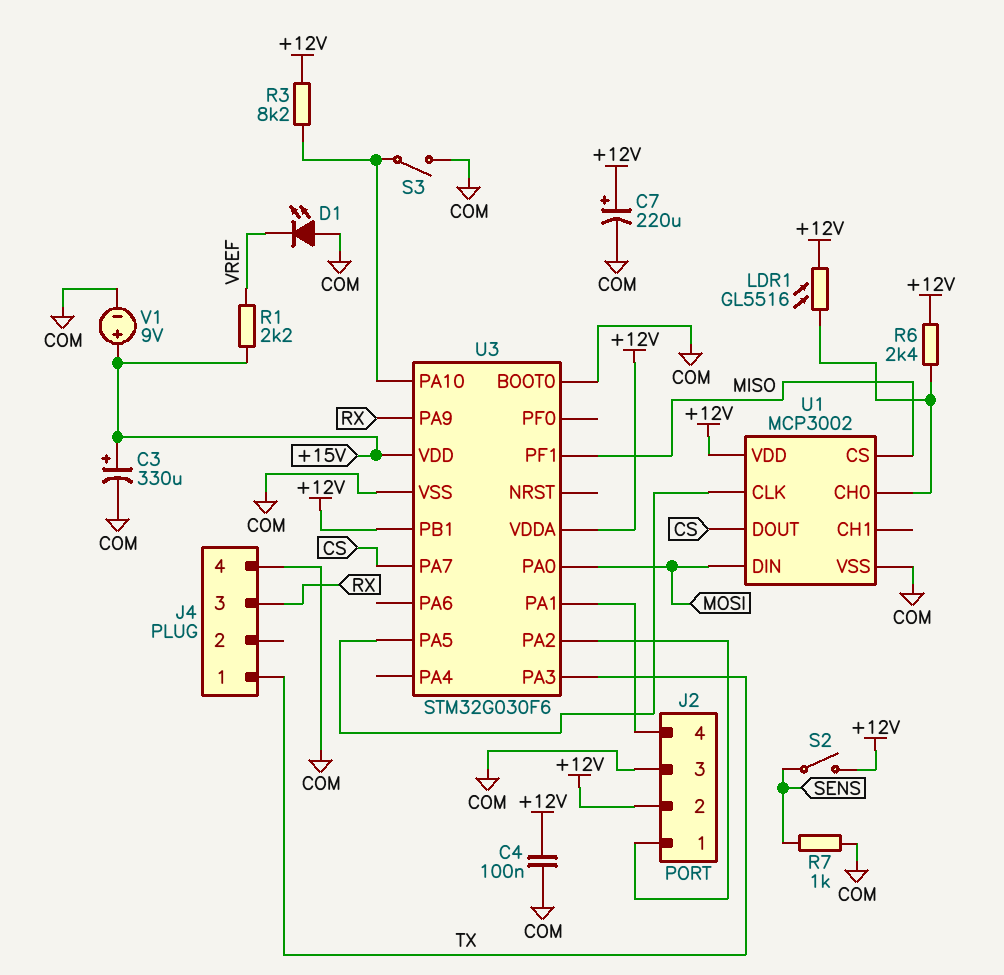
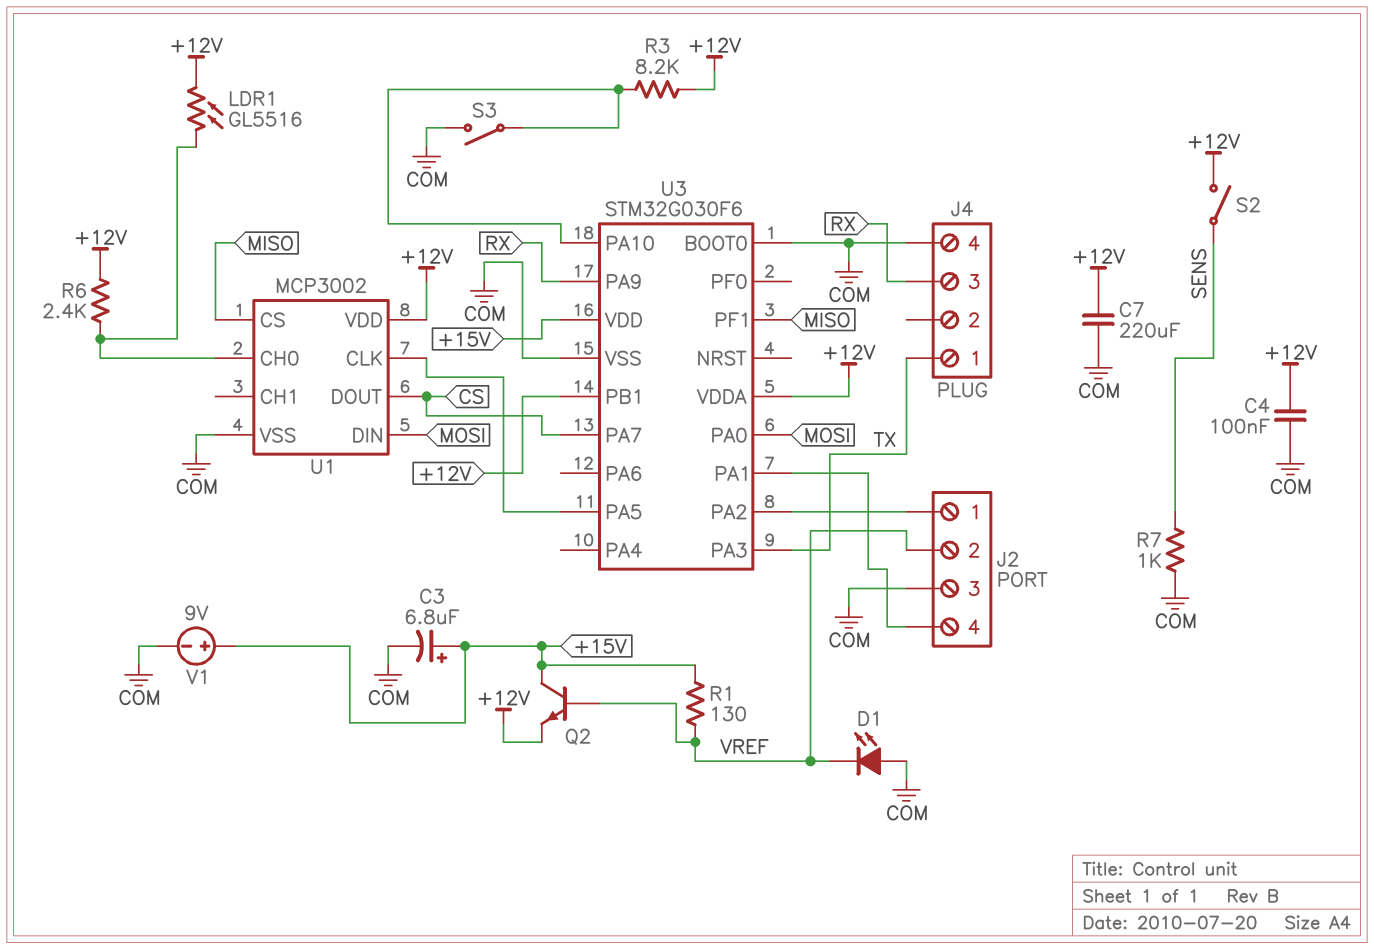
C3: 330uF (plus +15V, minus COM) -> 6.8uF (plus +15V, minus COM)
C7: 220uF (plus +12V, minus COM) -> 220uF (+12V, COM)
J2 pin 2: +12V -> VREF
Q2: none -> NPN (B VREF, C +15V, E +12V)
R1: 2.2k (+15V, VREF) -> 130 (+15V, VREF)

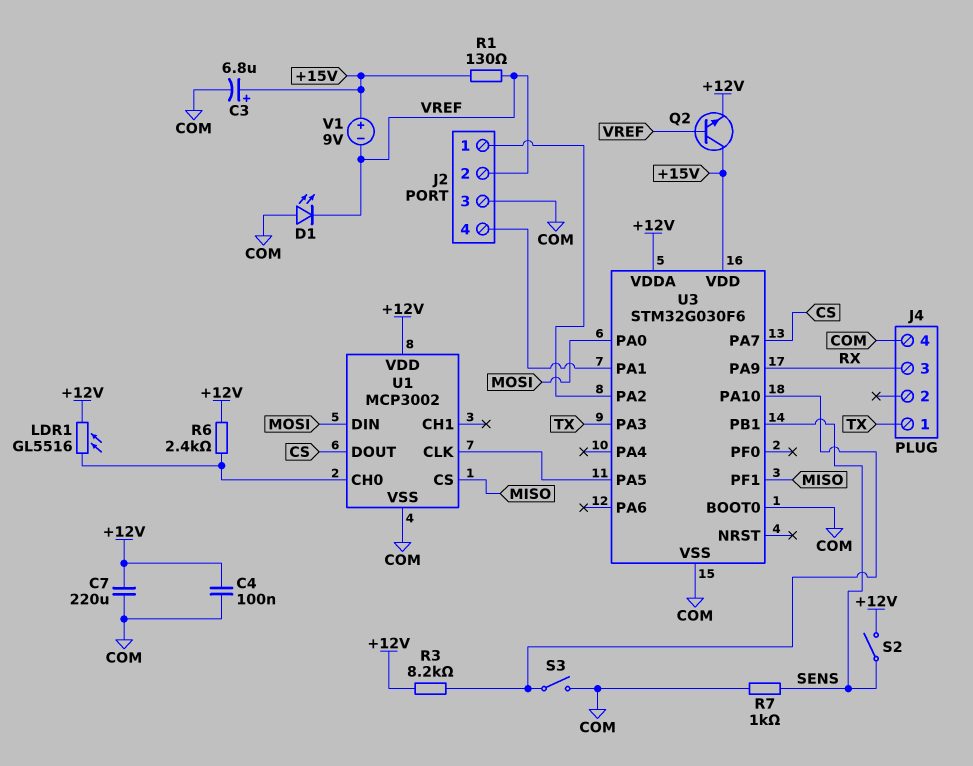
U3 pin PB1: +12V -> SENS
V1: 9V (plus +15V, minus COM) -> 9V (plus +15V, minus VREF)

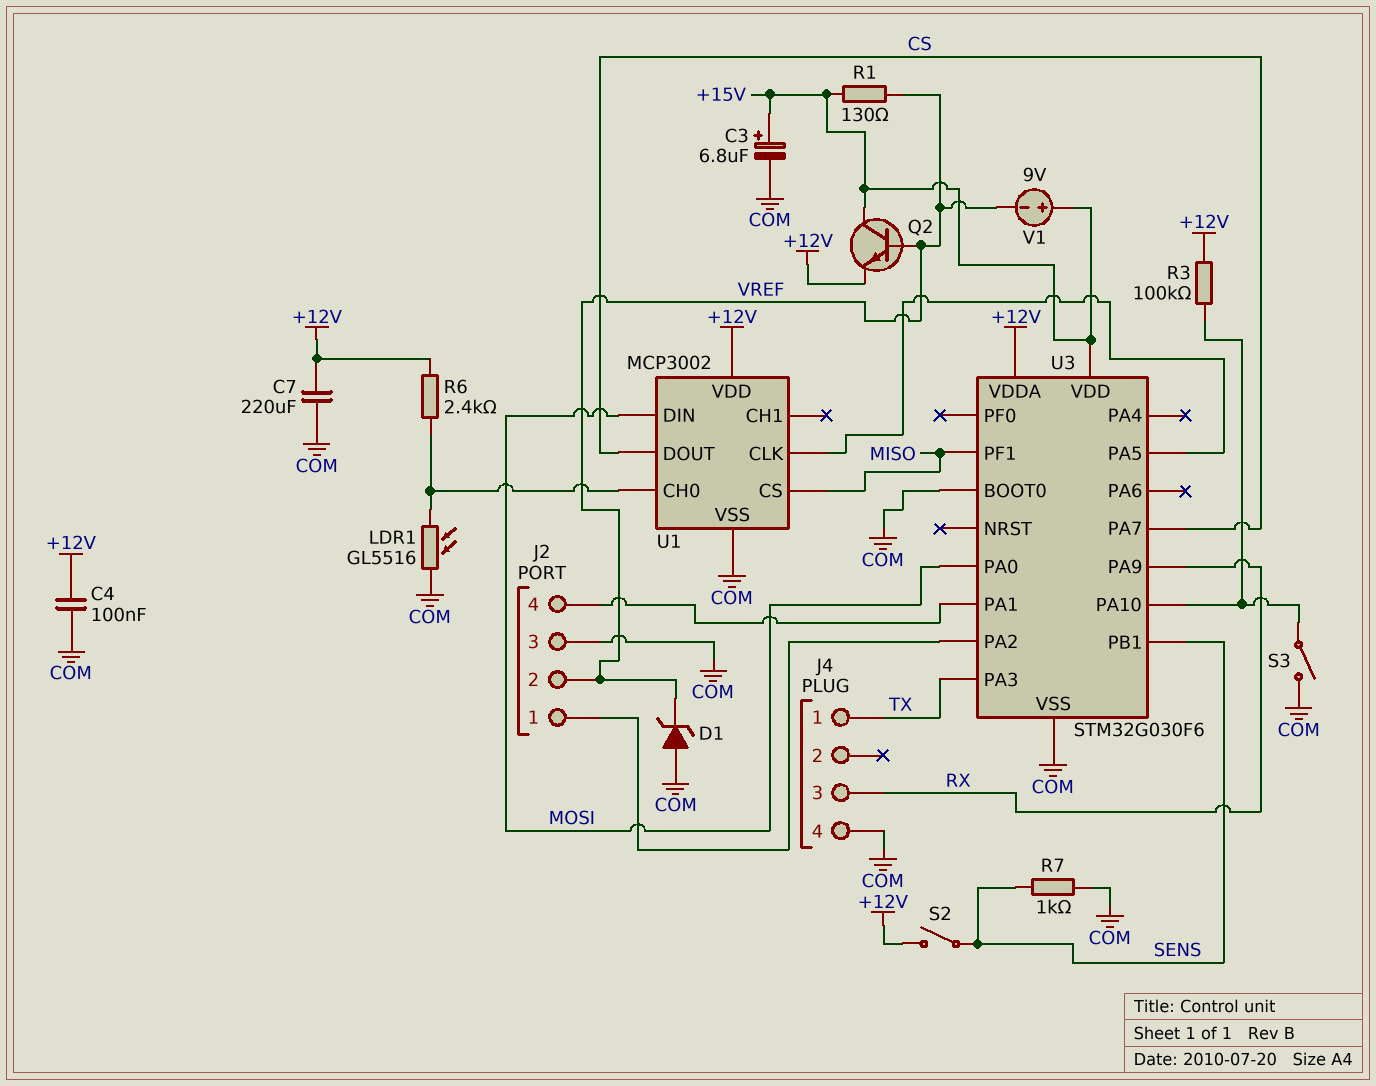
D1: LED (A COM, K VREF) -> zener (A COM, K VREF)
LDR1: GL5516 (+12V, U1/CH0) -> GL5516 (COM, U1/CH0)
R3: 8.2k (+12V, U3/PA10) -> 100k (+12V, U3/PA10)

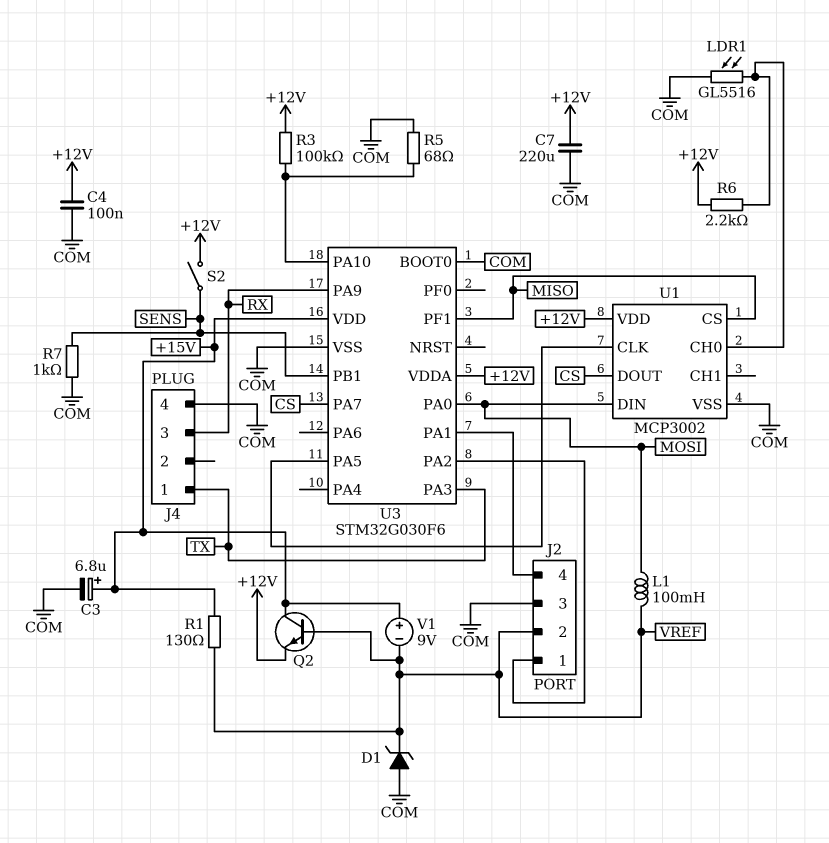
L1: none -> 100mH (MOSI, VREF)
R5: none -> 68 (COM, U3/PA10)
R6: 2.4k (+12V, U1/CH0) -> 2.2k (+12V, U1/CH0)
S3: switch (COM, U3/PA10) -> none

